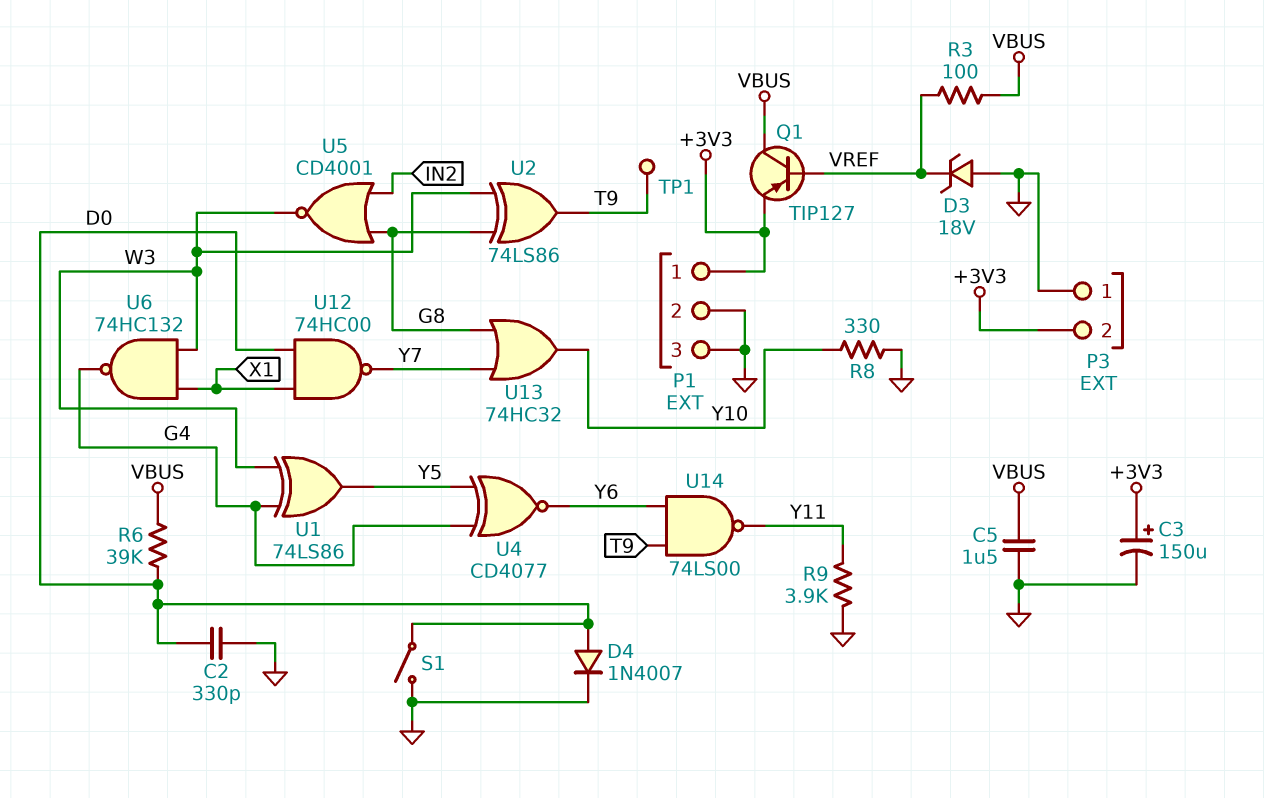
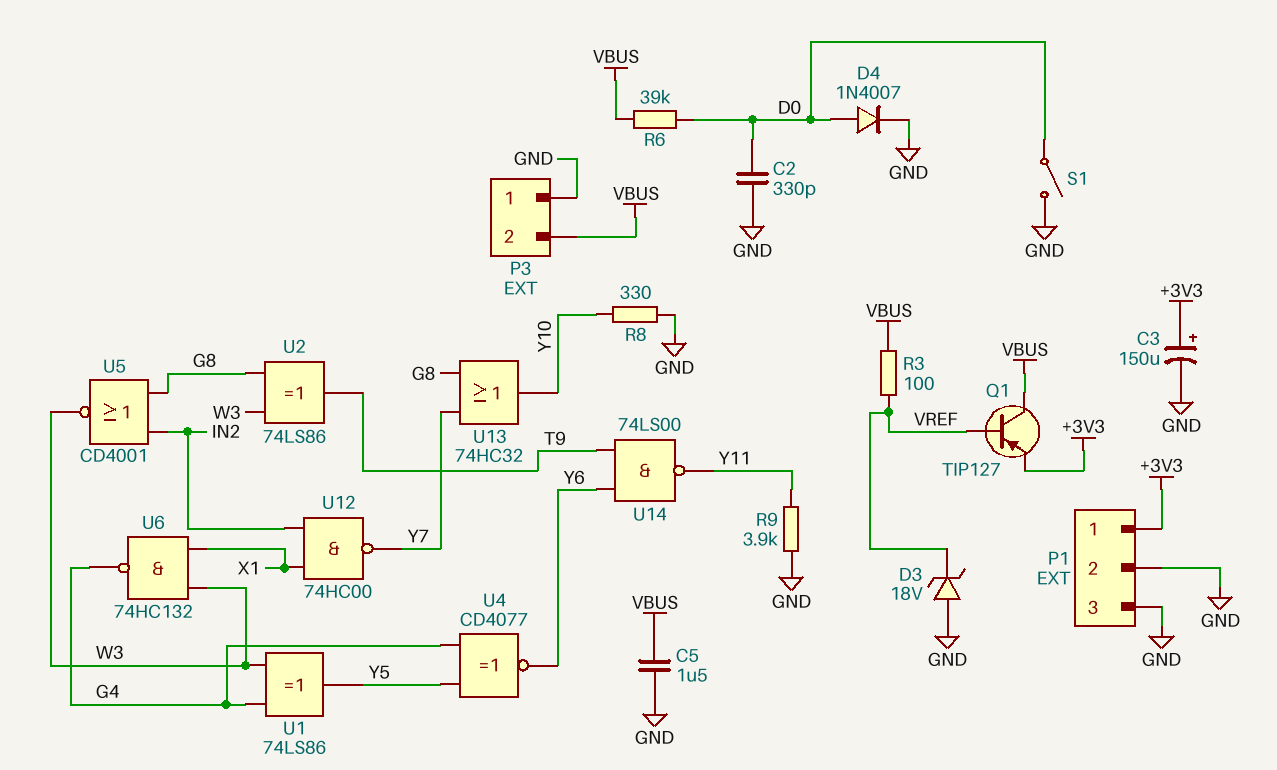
P3 pin 2: +3V3 -> VBUS
TP1: test point (T9) -> none
U12: NAND 74HC00 (in D0, in X1, out Y7) -> NAND 74HC00 (in IN2, in X1, out Y7)

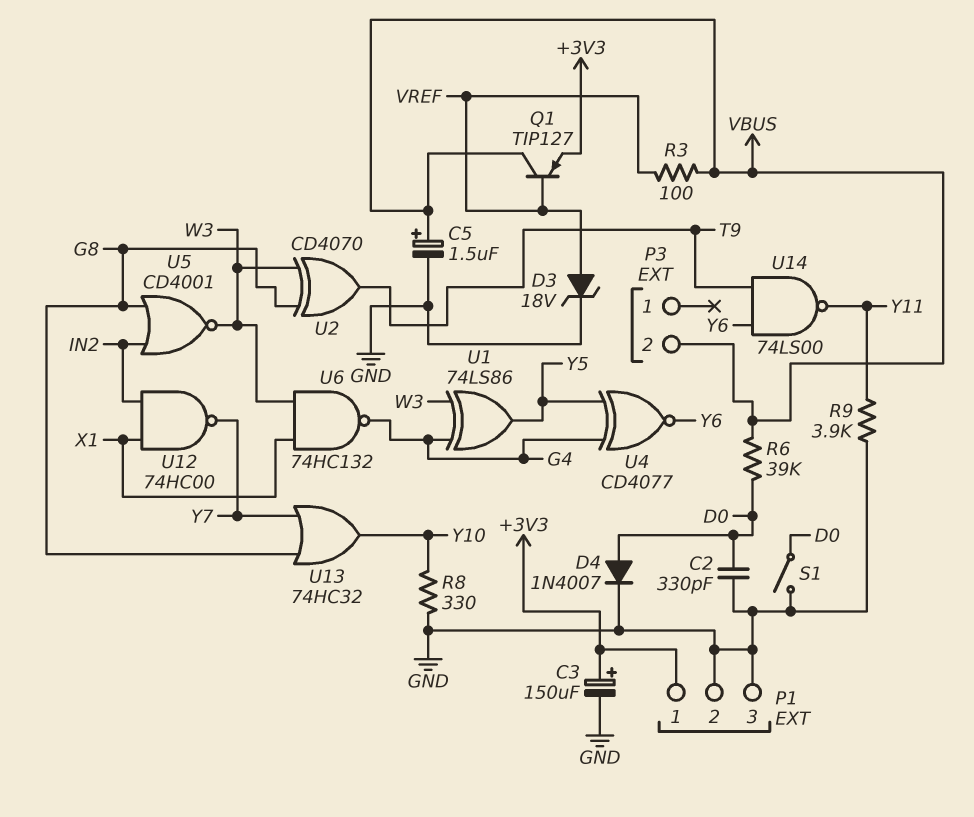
C5: 1.5uF (GND, VBUS) -> 1.5uF (plus VBUS, minus GND)
D3: zener 18V (A GND, K VREF) -> zener 18V (A VREF, K GND)
P3 pin 1: GND -> none
U2: XOR 74LS86 (in G8, in W3, out T9) -> XOR CD4070 (in G8, in W3, out T9)

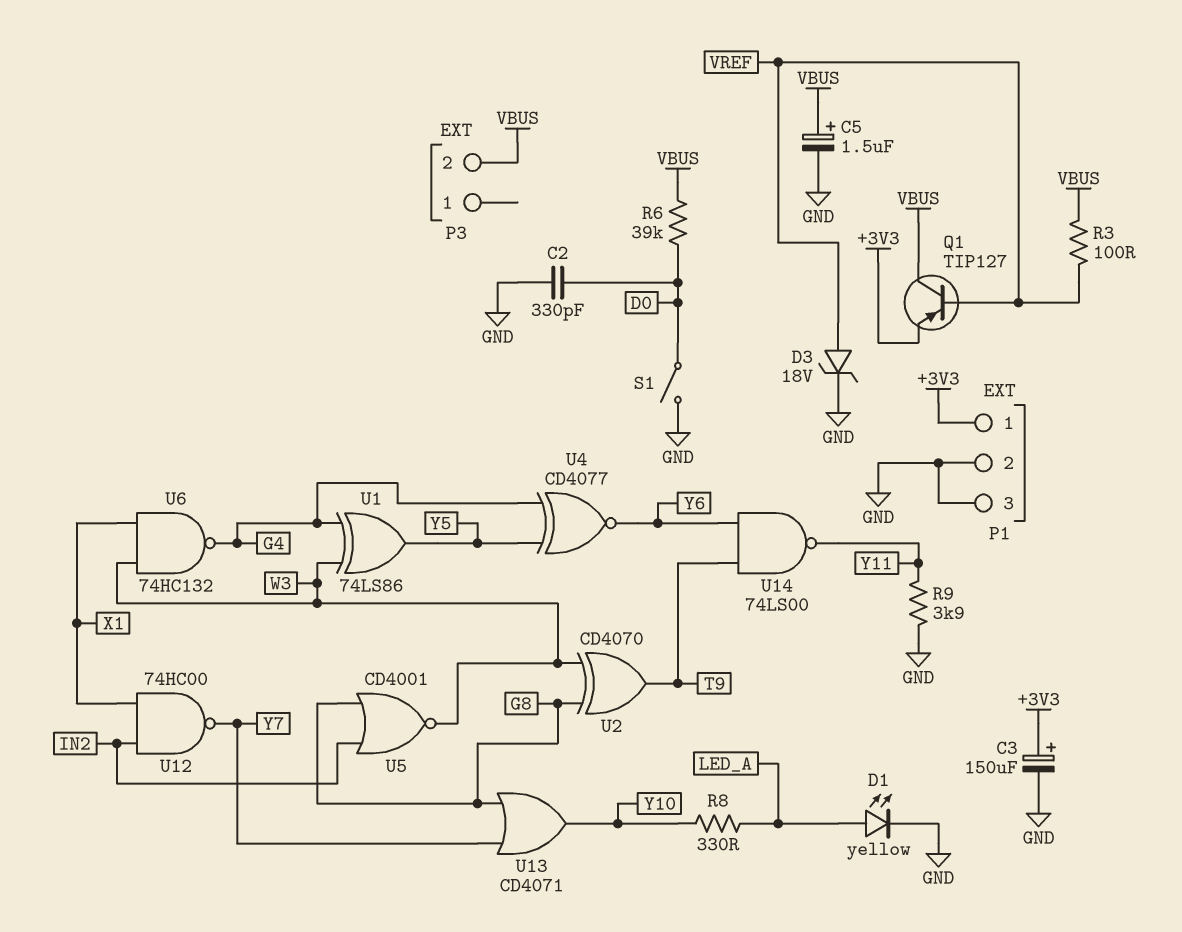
D1: none -> LED yellow (A LED_A, K GND)
D4: diode 1N4007 (A D0, K GND) -> none
R8: 330 (GND, Y10) -> 330 (LED_A, Y10)
U13: OR 74HC32 (in G8, in Y7, out Y10) -> OR CD4071 (in G8, in Y7, out Y10)

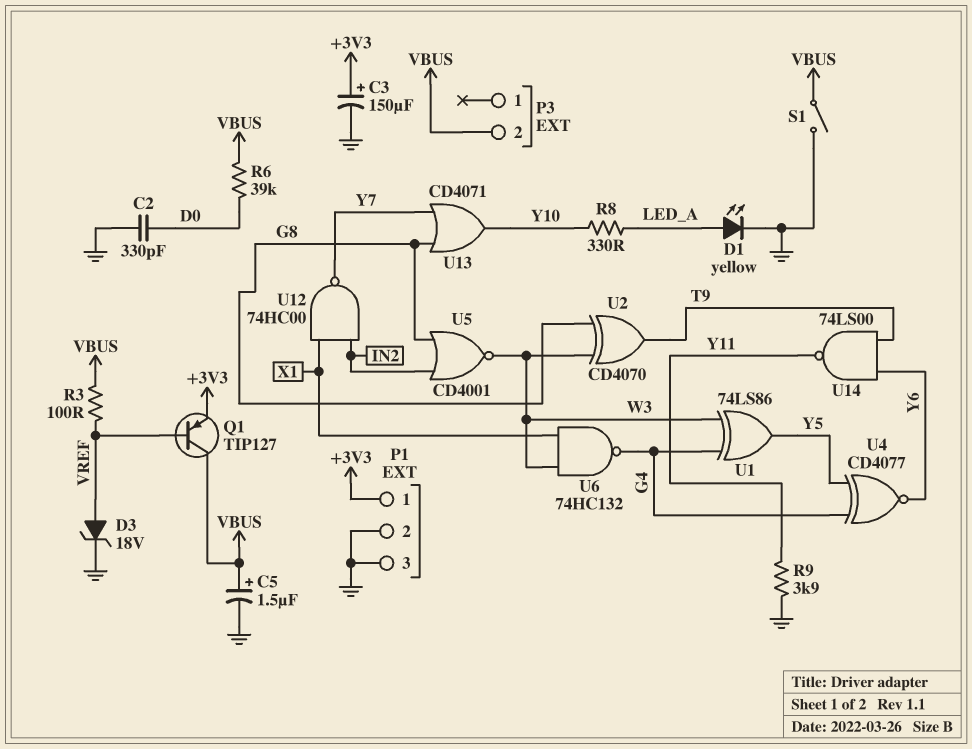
S1: switch (D0, GND) -> switch (GND, VBUS)

